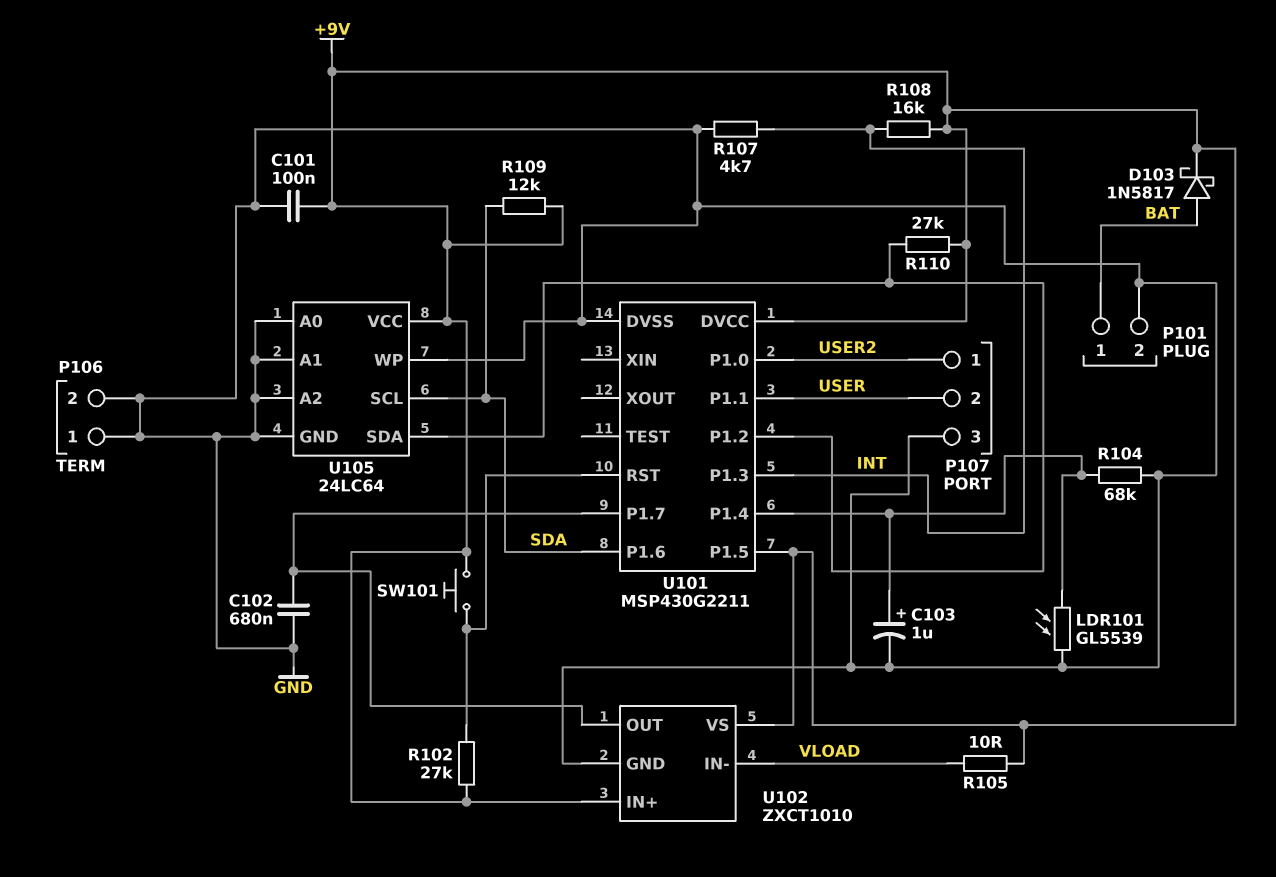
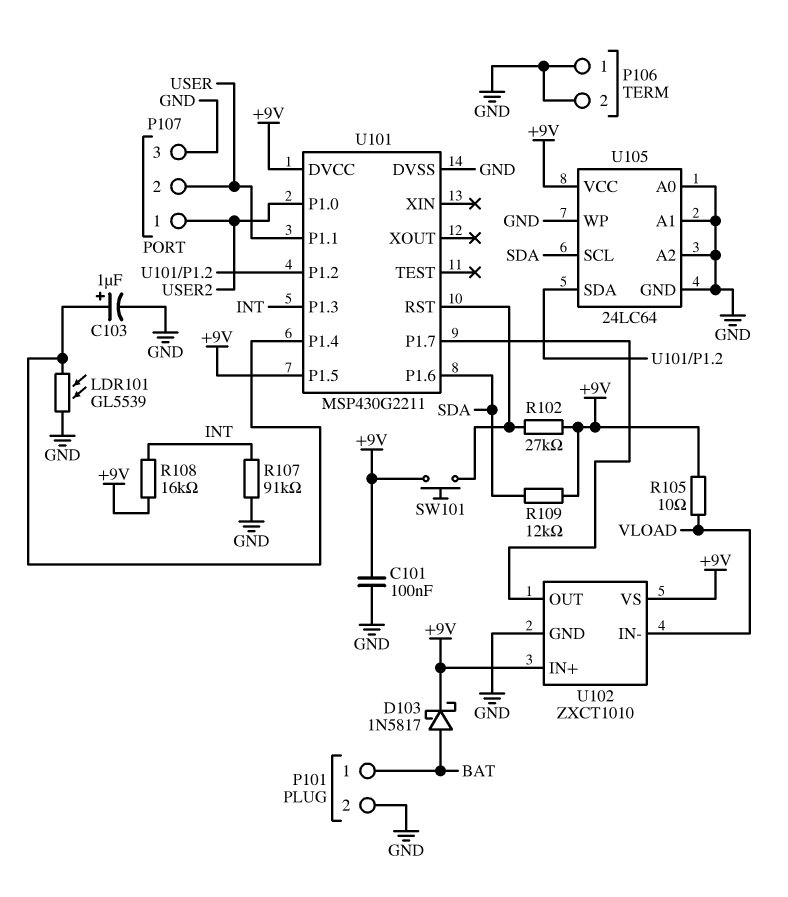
C102: 680nF (GND, U101/P1.7) -> none
R104: 68k (GND, U101/P1.4) -> none
R107: 4.7k (GND, INT) -> 91k (GND, INT)
R110: 27k (+9V, U101/P1.2) -> none

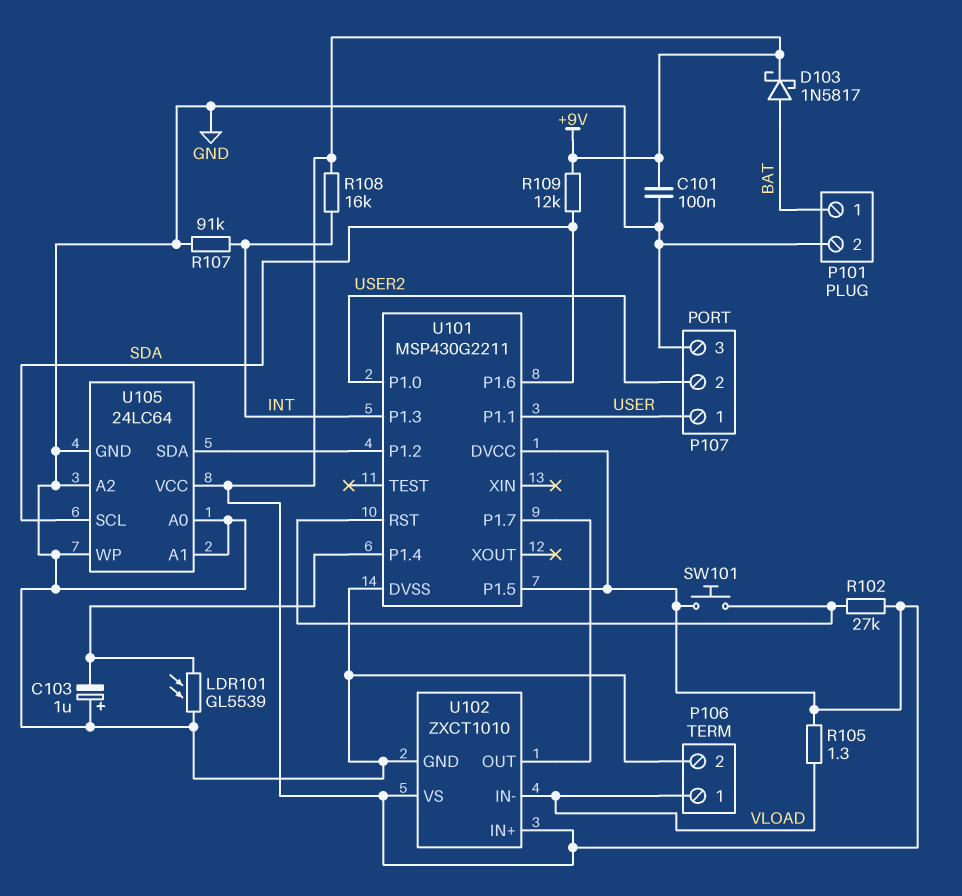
C103: 1uF (plus U101/P1.4, minus GND) -> 1uF (plus GND, minus U101/P1.4)
P106 pin 1: GND -> VLOAD
P107 pin 1: USER2 -> USER
P107 pin 2: USER -> USER2
R105: 10 (+9V, VLOAD) -> 1.3 (+9V, VLOAD)

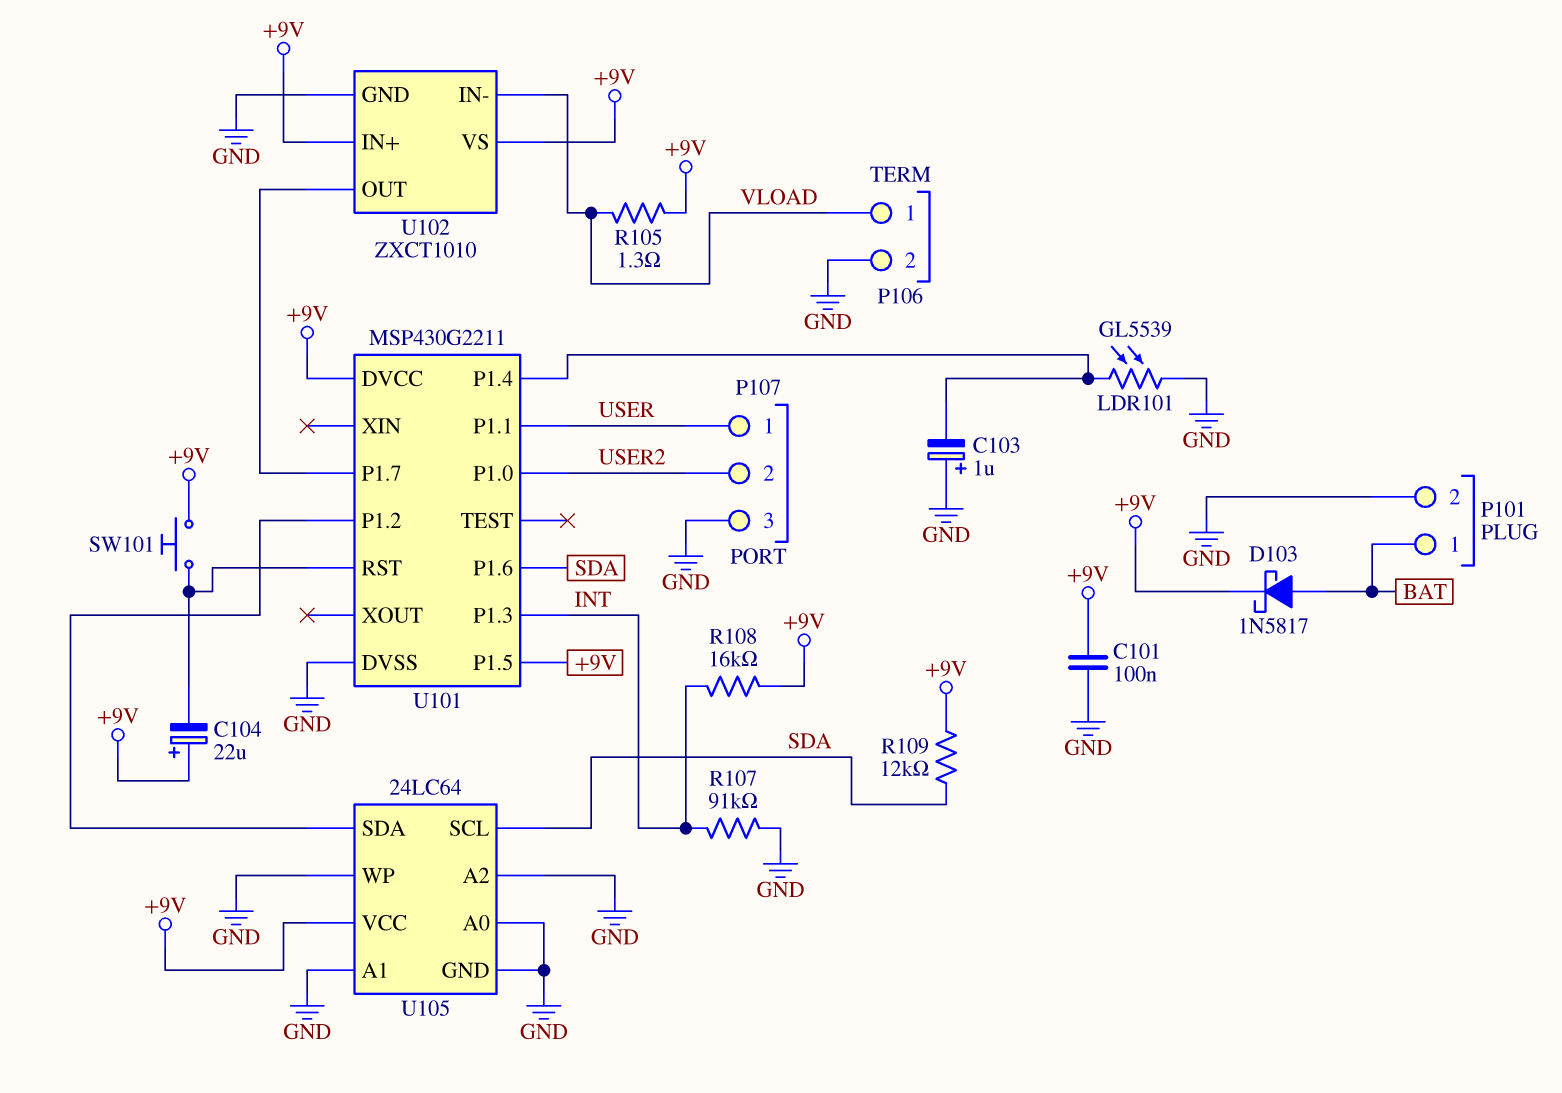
C104: none -> 22uF (plus +9V, minus U101/RST)
R102: 27k (+9V, U101/RST) -> none

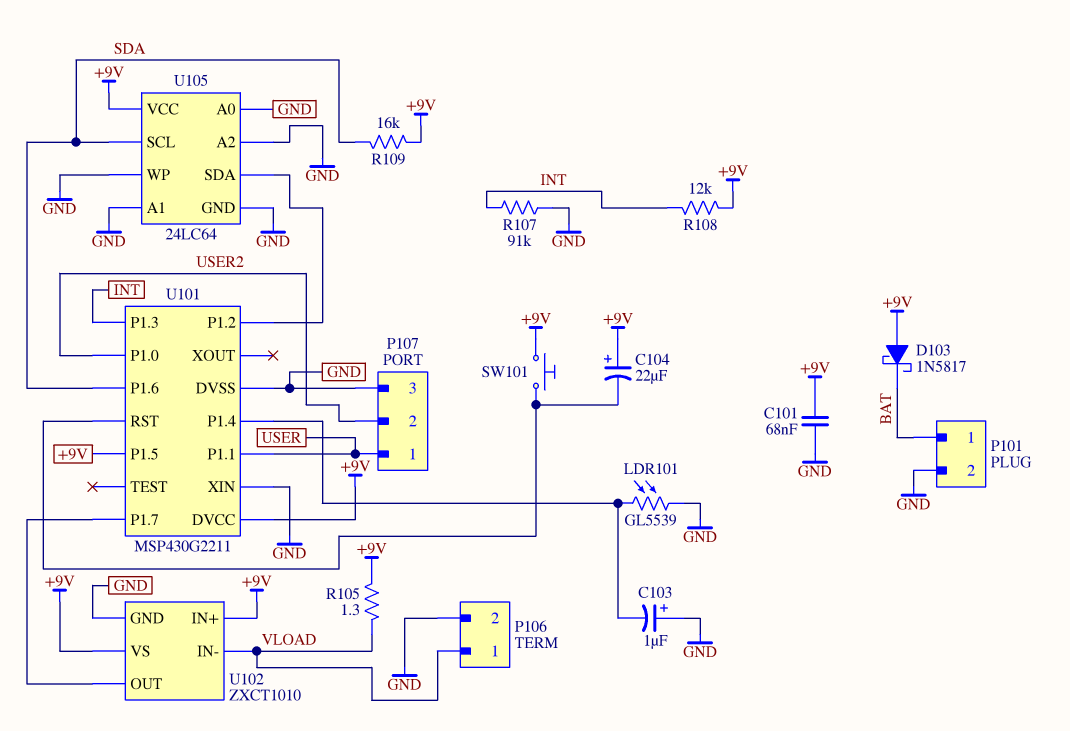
C101: 100nF (+9V, GND) -> 68nF (+9V, GND)
D103: schottky 1N5817 (A BAT, K +9V) -> schottky 1N5817 (A +9V, K BAT)
R108: 16k (+9V, INT) -> 12k (+9V, INT)
R109: 12k (+9V, SDA) -> 16k (+9V, SDA)
U101 pin XIN: none -> GND

